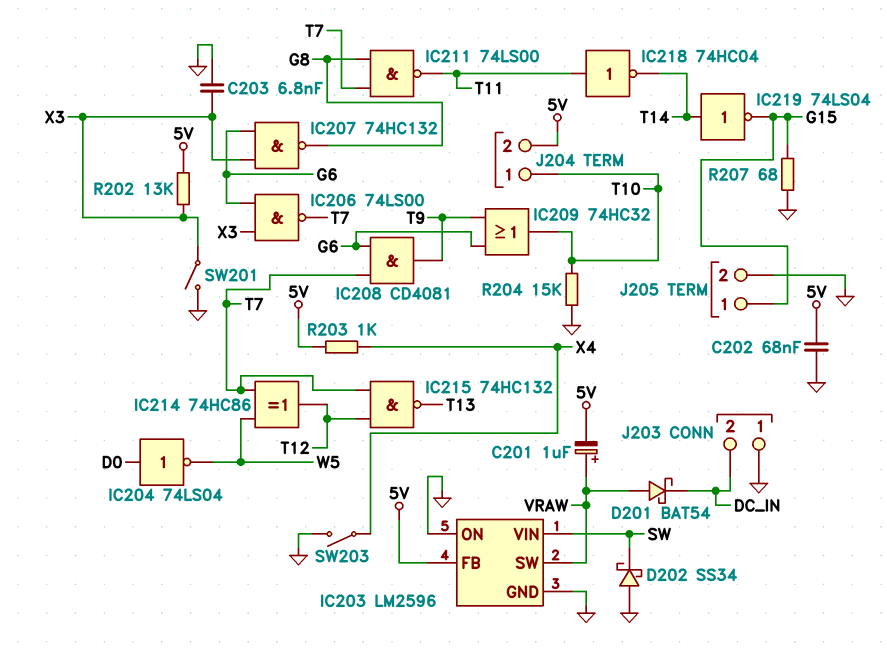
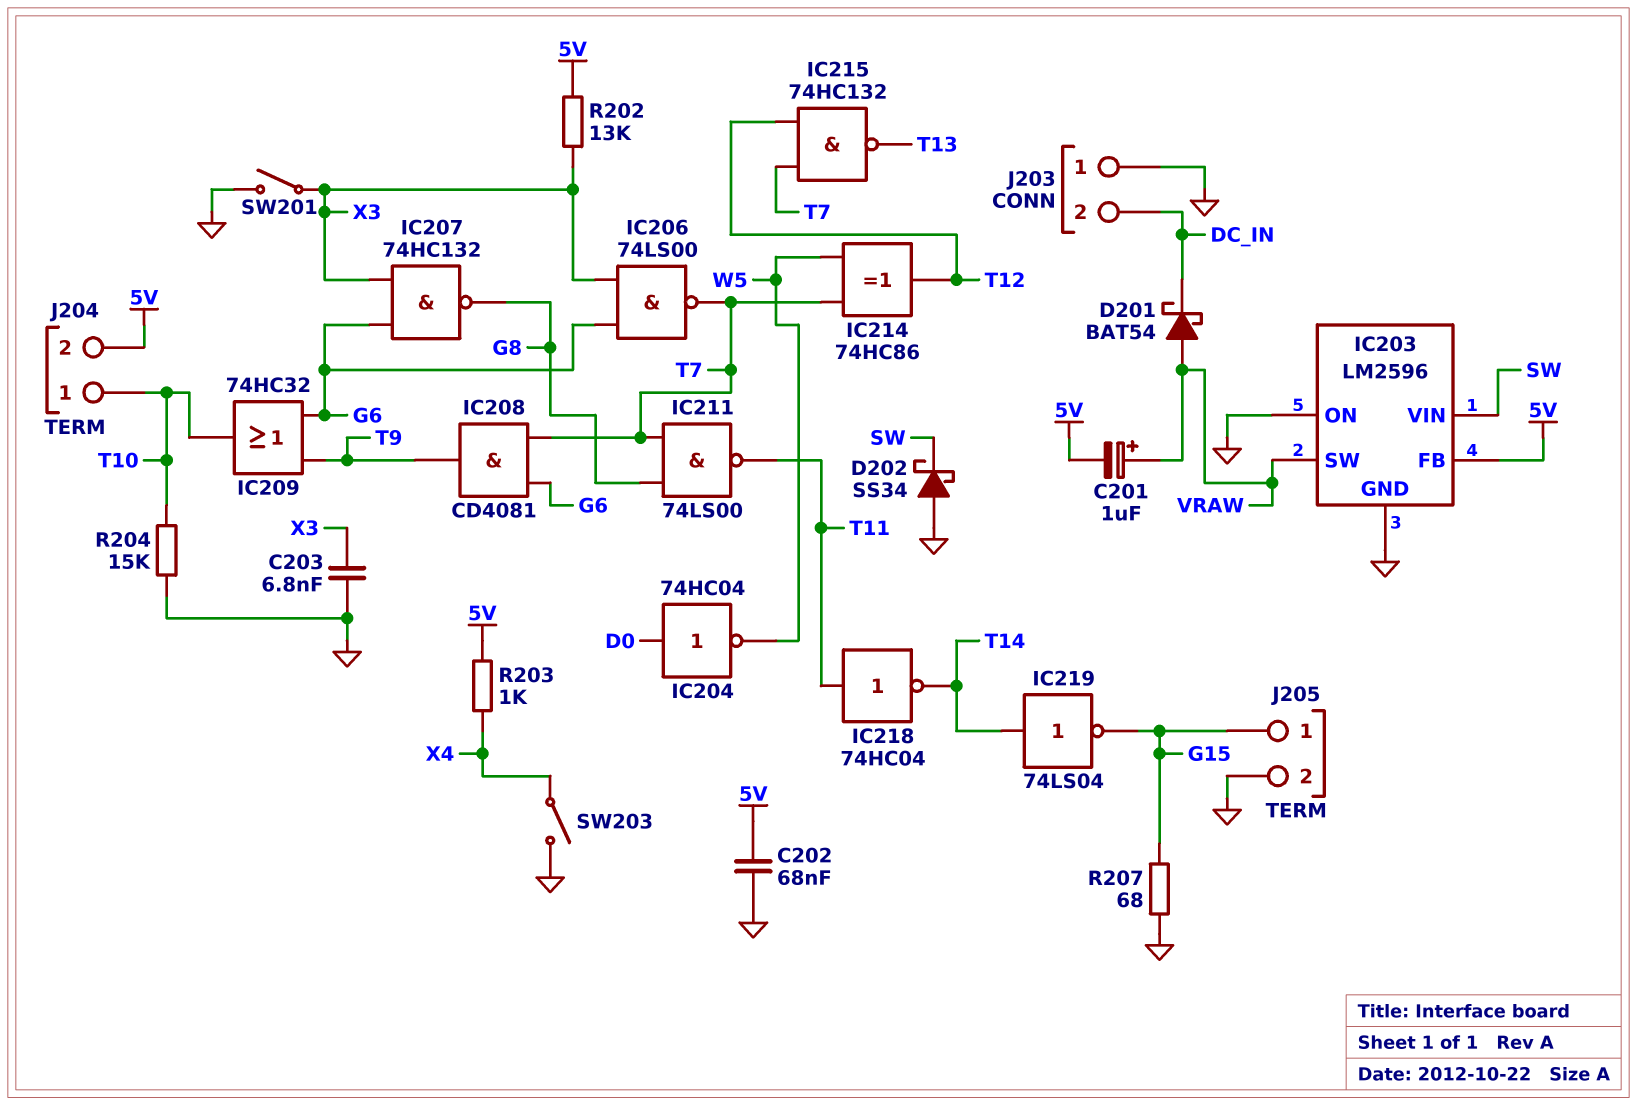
IC204: NOT 74LS04 (in D0, out W5) -> NOT 74HC04 (in D0, out W5)

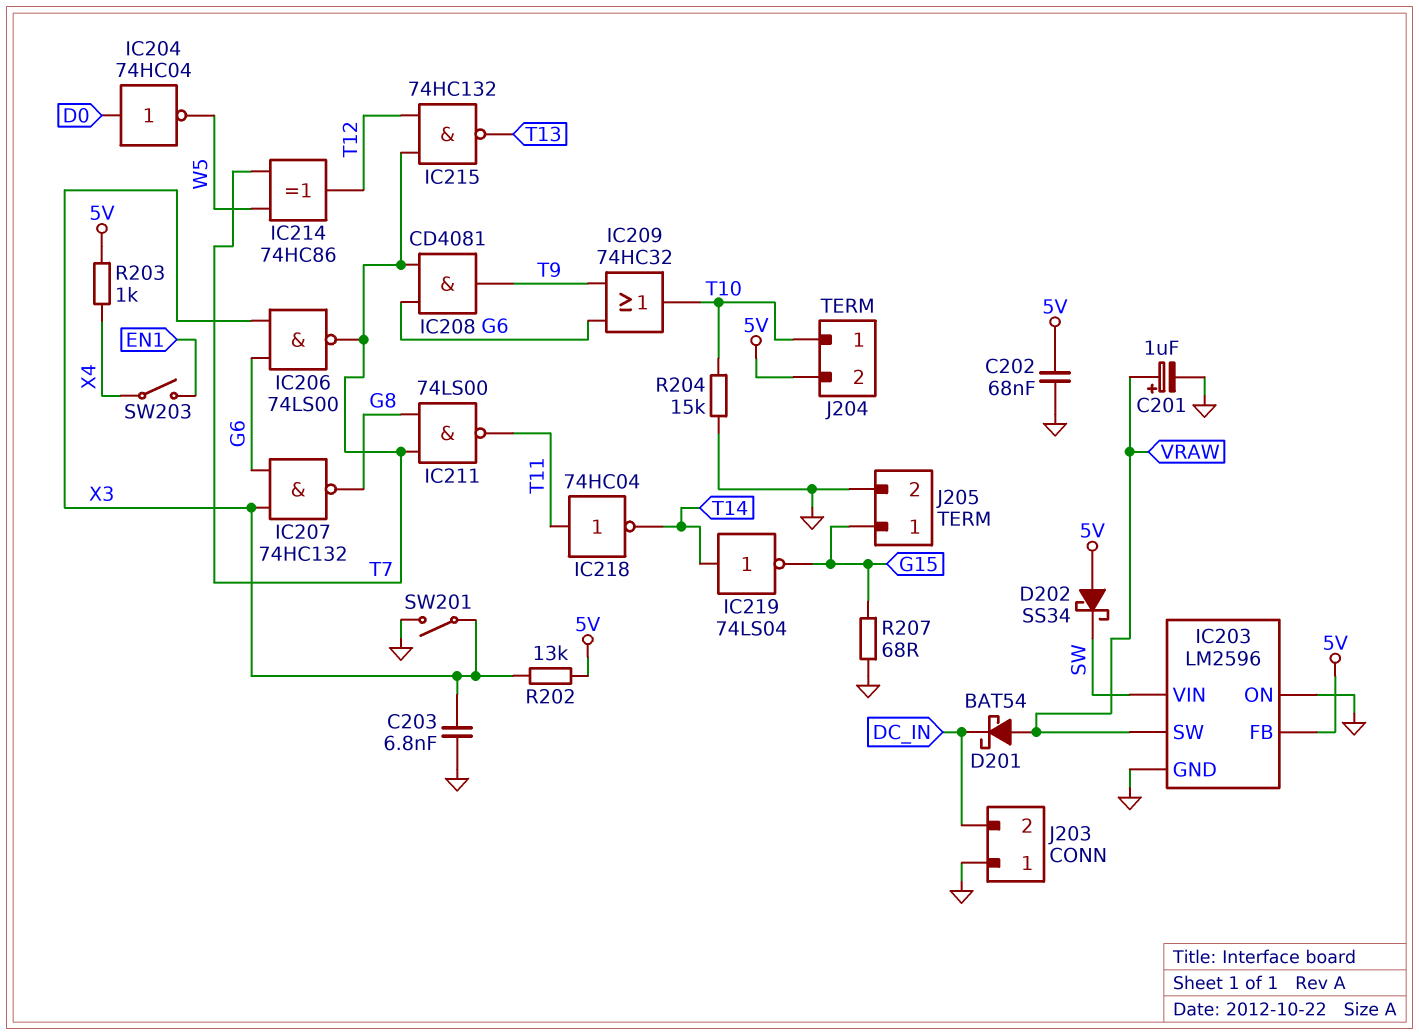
C201: 1uF (plus VRAW, minus 5V) -> 1uF (plus VRAW, minus GND)
D202: schottky SS34 (A GND, K SW) -> schottky SS34 (A 5V, K SW)
SW203: switch (GND, X4) -> switch (EN1, X4)

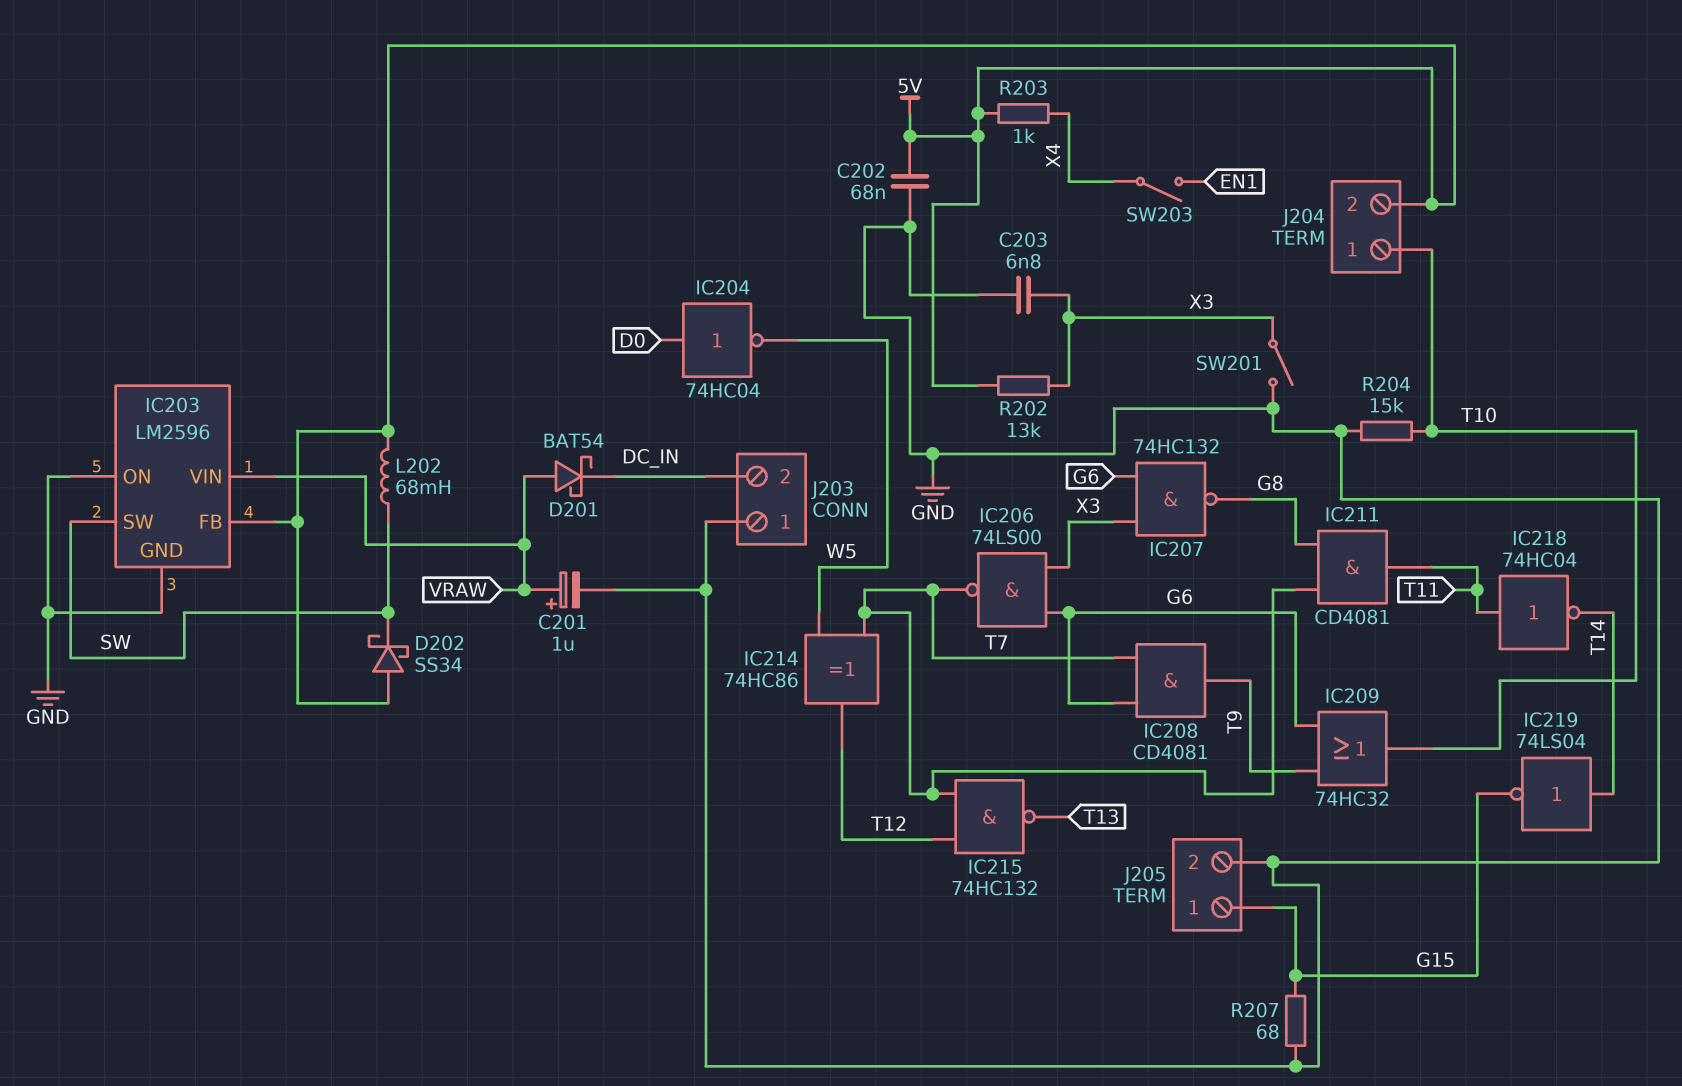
IC203 pin SW: VRAW -> SW
IC203 pin VIN: SW -> VRAW
IC211: NAND 74LS00 (in G8, in T7, out T11) -> AND CD4081 (in G8, in T7, out T11)
L202: none -> 68mH (5V, SW)

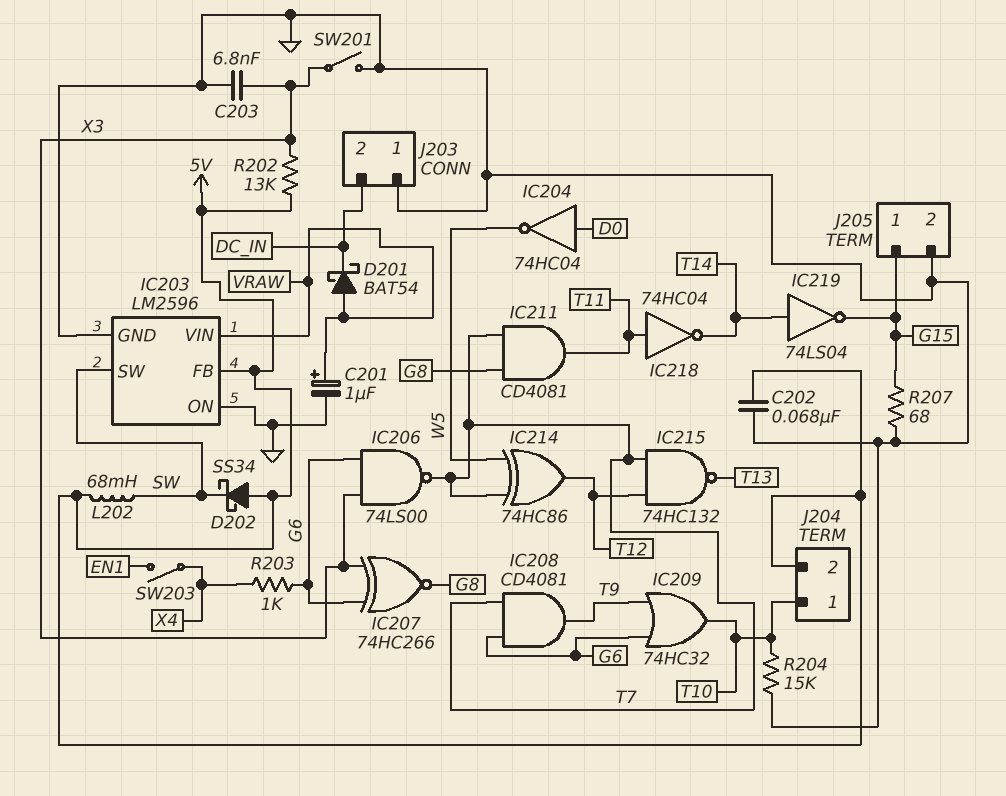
IC207: NAND 74HC132 (in G6, in X3, out G8) -> XNOR 74HC266 (in G6, in X3, out G8)
R203: 1k (5V, X4) -> 1k (G6, X4)

